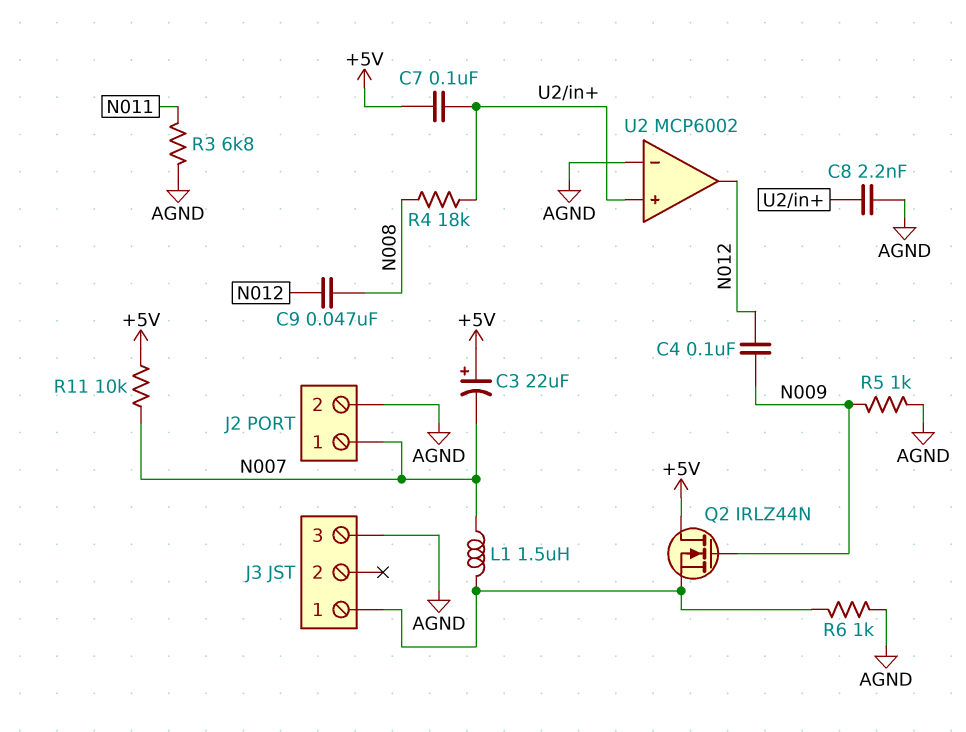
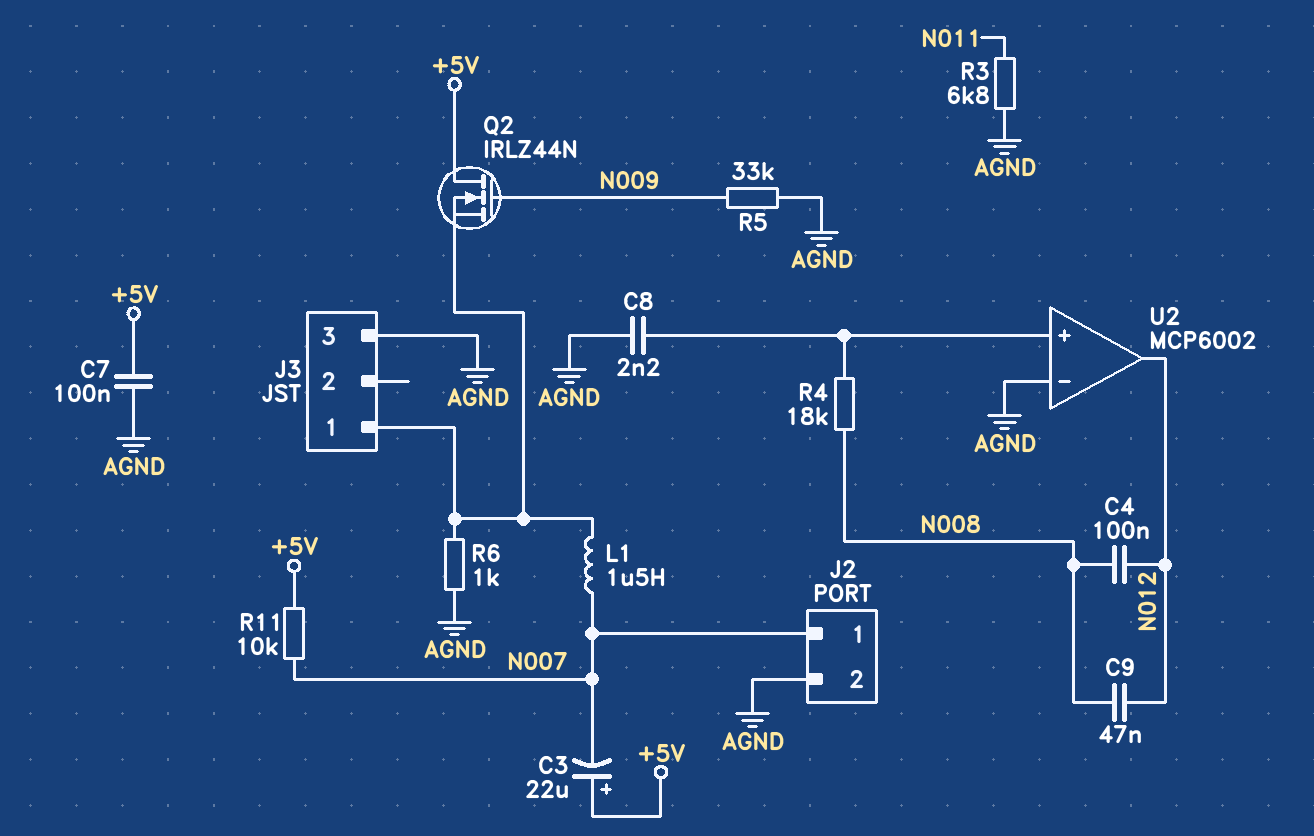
C4: 100nF (N009, N012) -> 100nF (N008, N012)
C7: 100nF (+5V, U2/in+) -> 100nF (+5V, AGND)
R5: 1k (AGND, N009) -> 33k (AGND, N009)

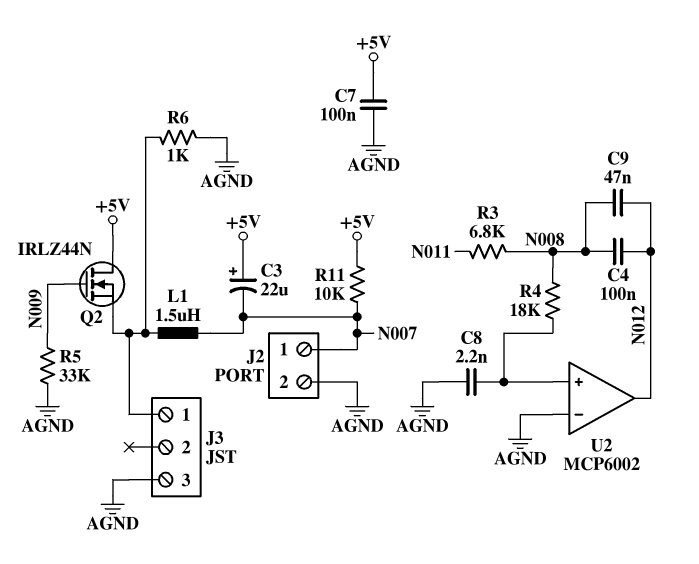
R3: 6.8k (AGND, N011) -> 6.8k (N008, N011)

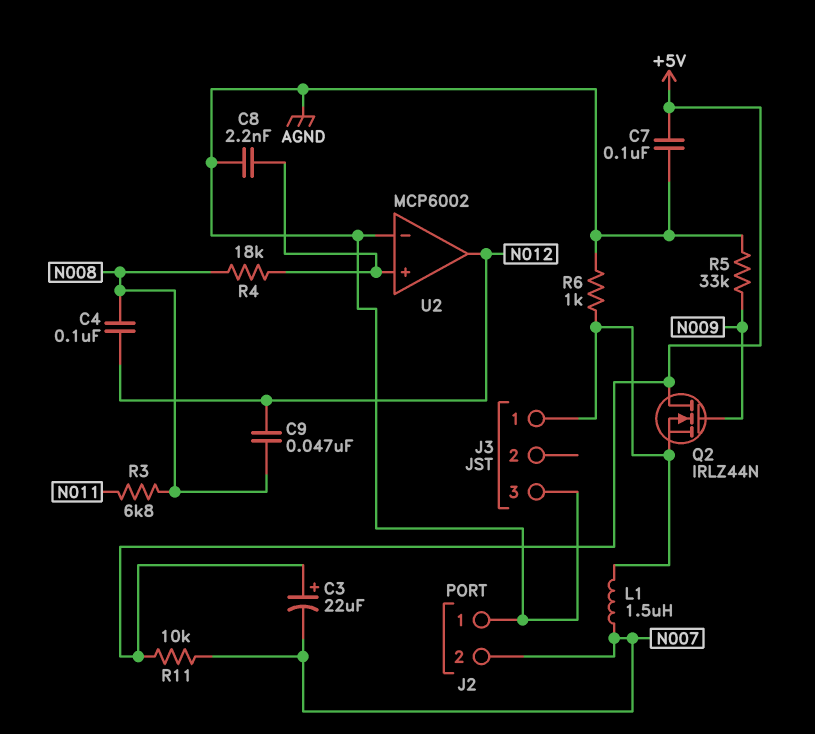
J2 pin 1: N007 -> AGND
J2 pin 2: AGND -> N007

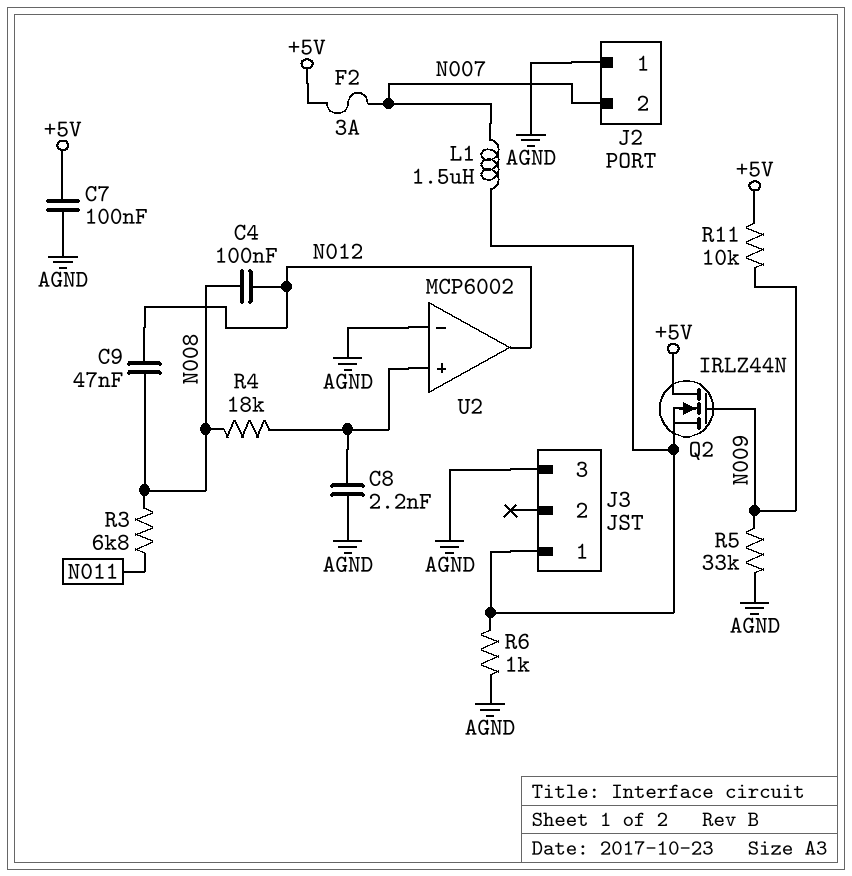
C3: 22uF (plus +5V, minus N007) -> none
F2: none -> 3A (+5V, N007)
R11: 10k (+5V, N007) -> 10k (+5V, N009)

